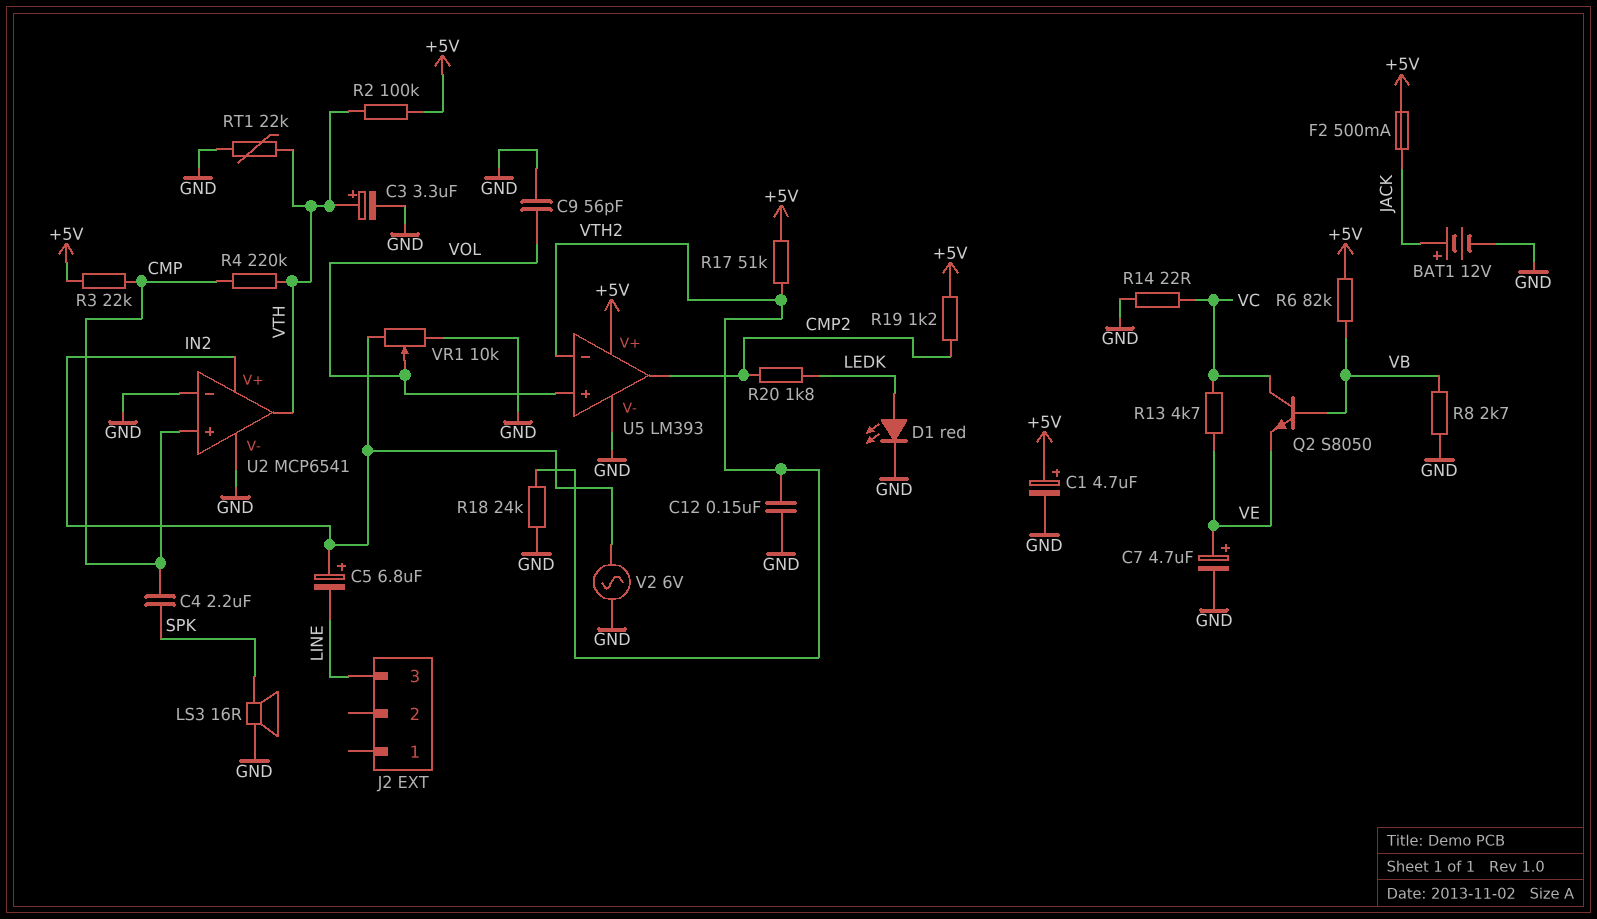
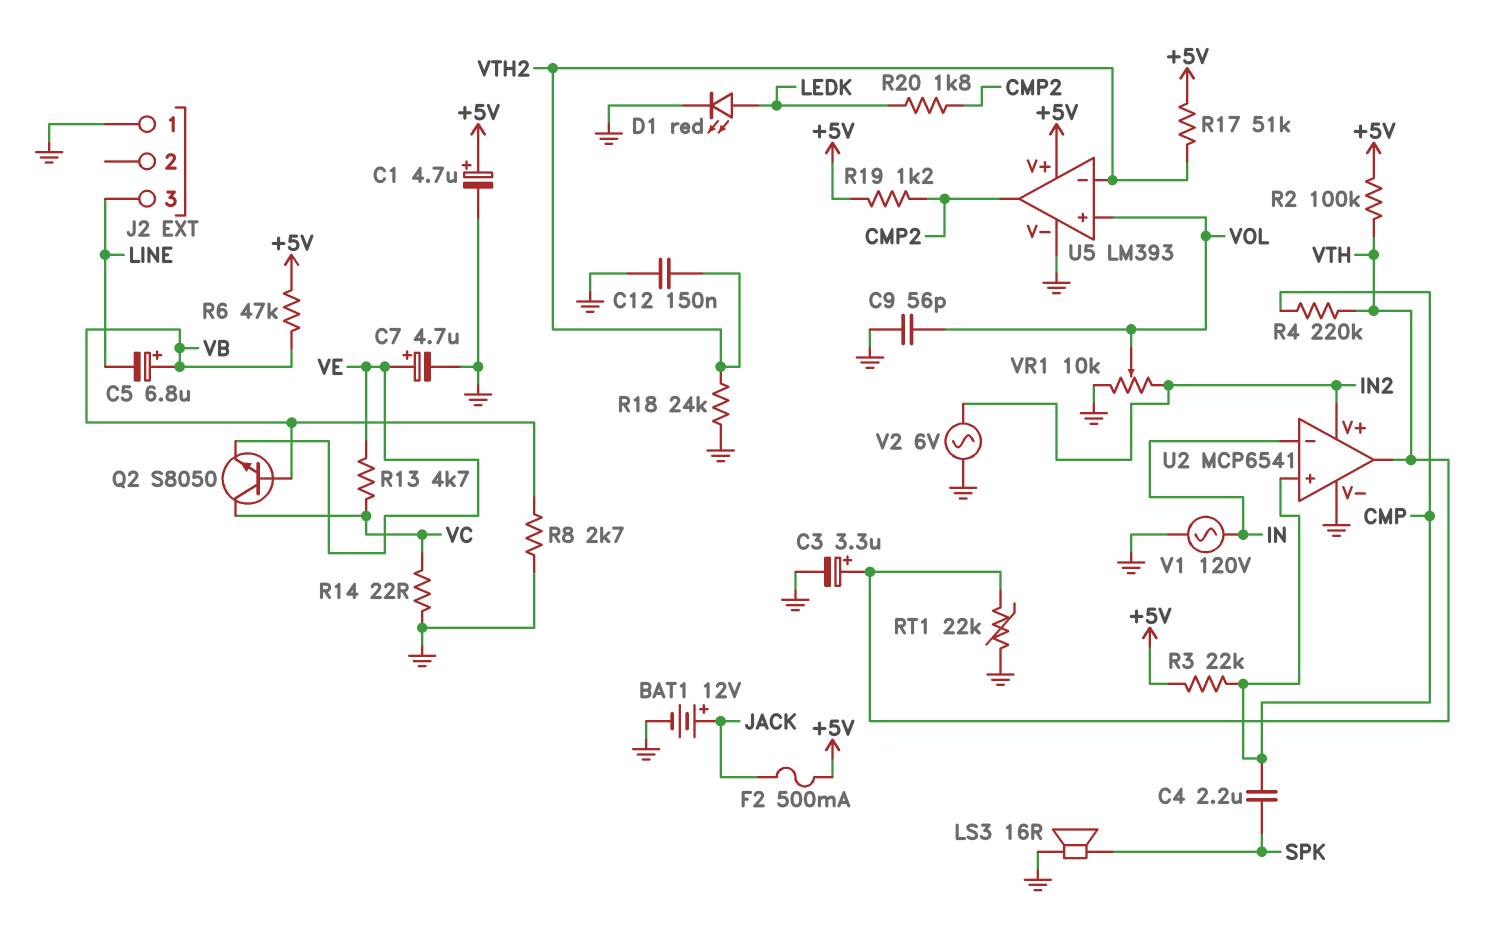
C5: 6.8uF (plus IN2, minus LINE) -> 6.8uF (plus VB, minus LINE)
J2 pin 1: none -> GND
R6: 82k (+5V, VB) -> 47k (+5V, VB)
U2 pin in-: GND -> IN
V1: none -> AC 120V (GND, IN)

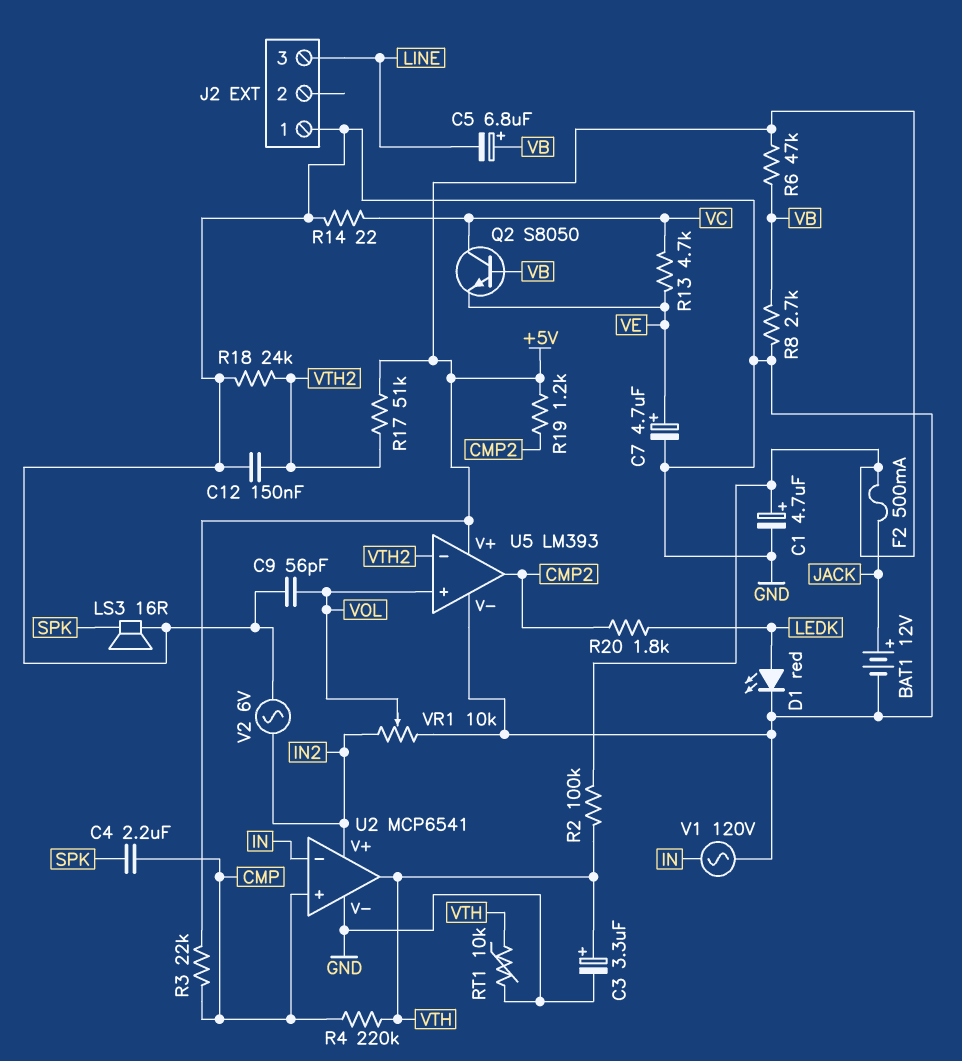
RT1: 22k (GND, VTH) -> 10k (GND, VTH)

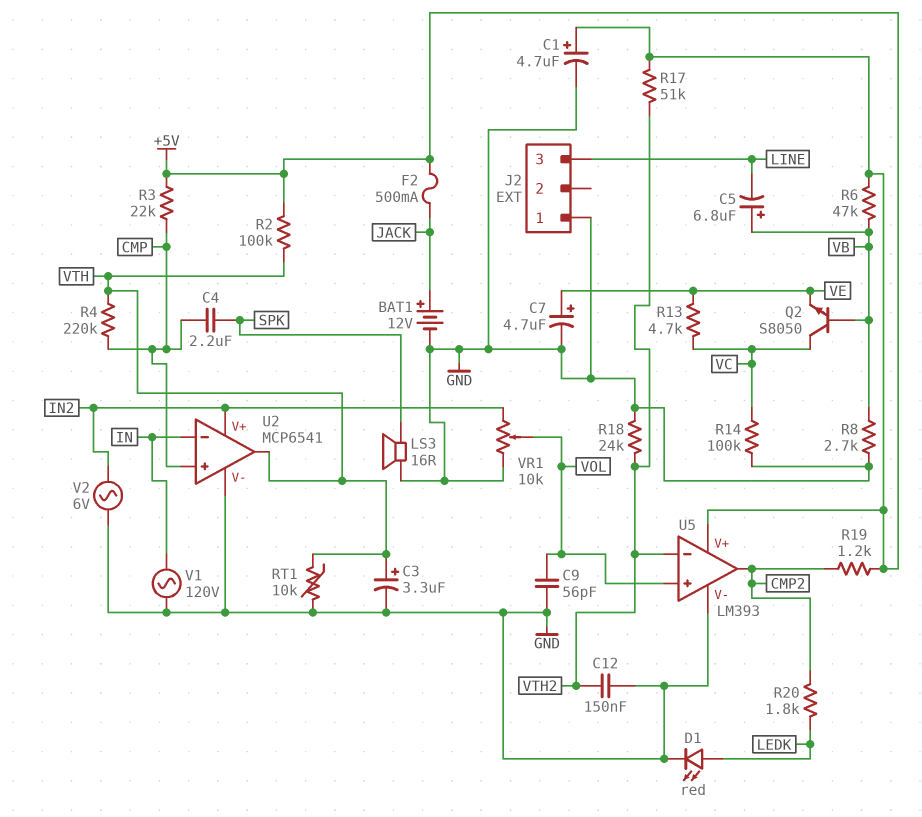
R14: 22 (GND, VC) -> 100k (GND, VC)

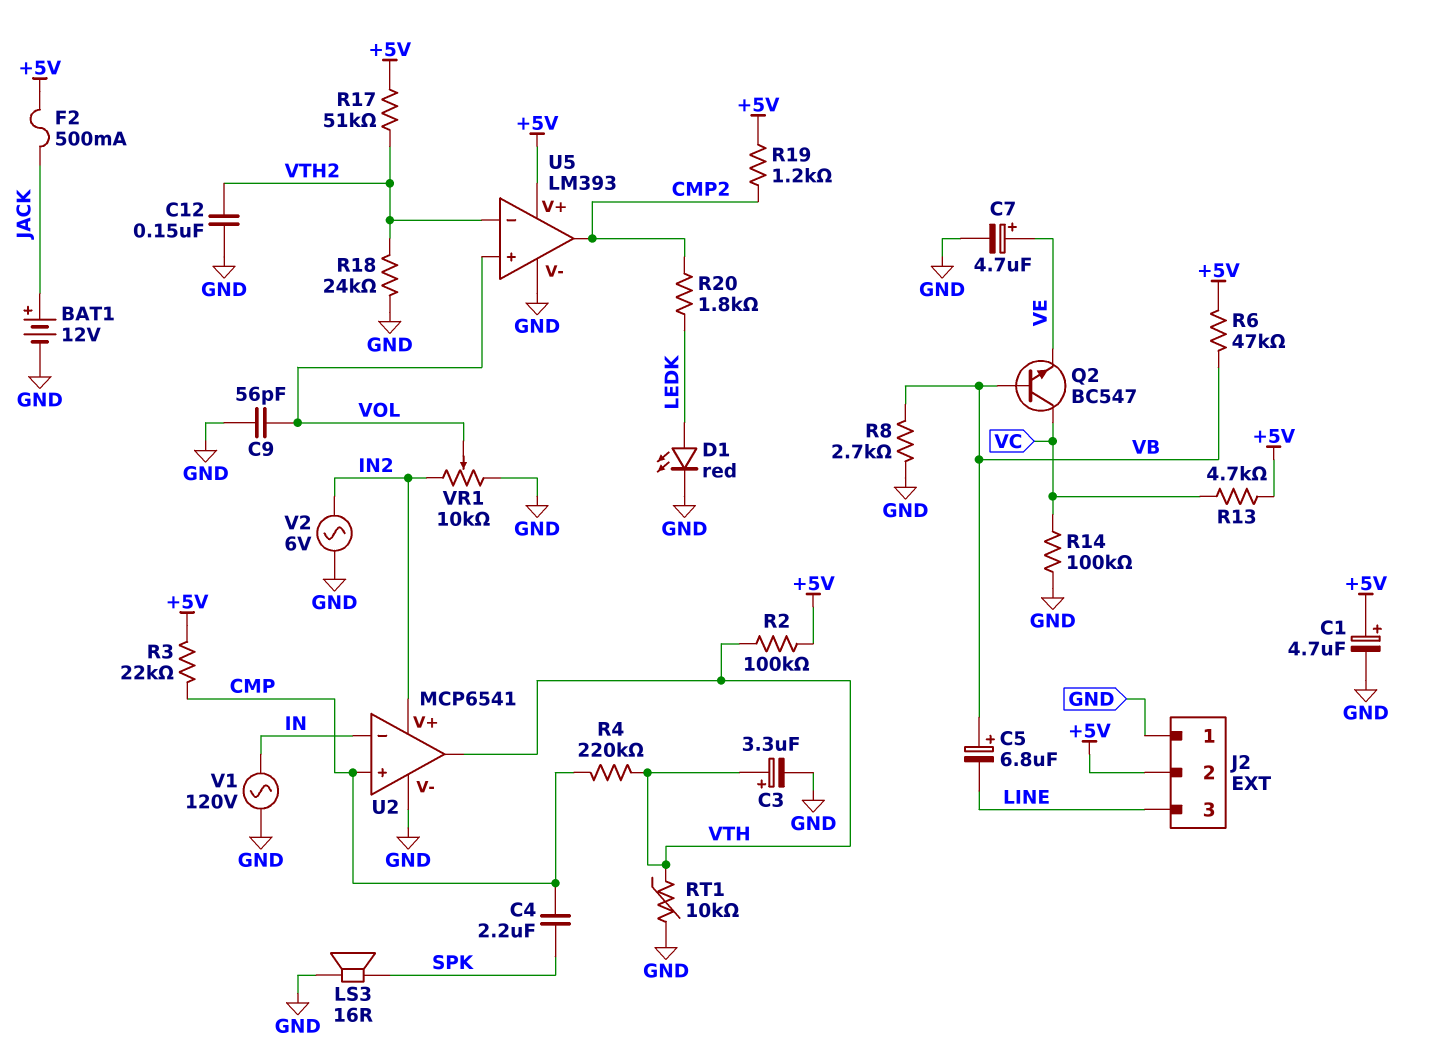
J2 pin 2: none -> +5V
Q2: NPN S8050 (B VB, C VC, E VE) -> NPN BC547 (B VB, C VC, E VE)
R13: 4.7k (VC, VE) -> 4.7k (+5V, VC)

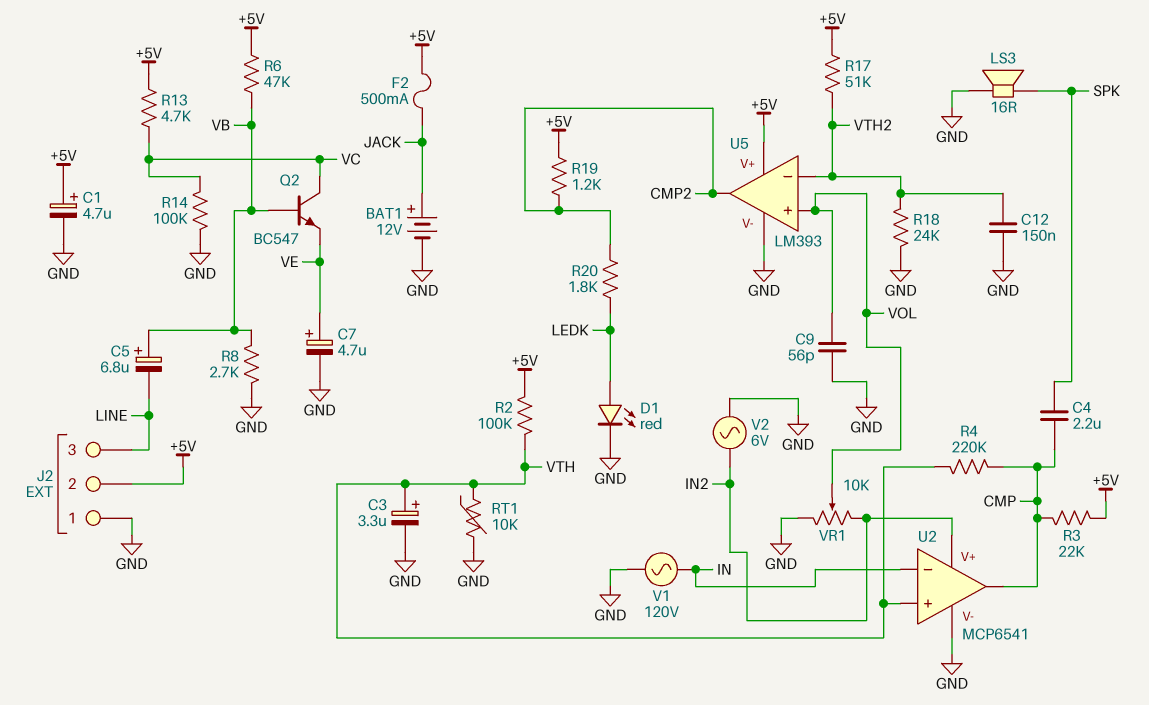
U2 pin in+: CMP -> VTH
U2 pin out: VTH -> CMP

